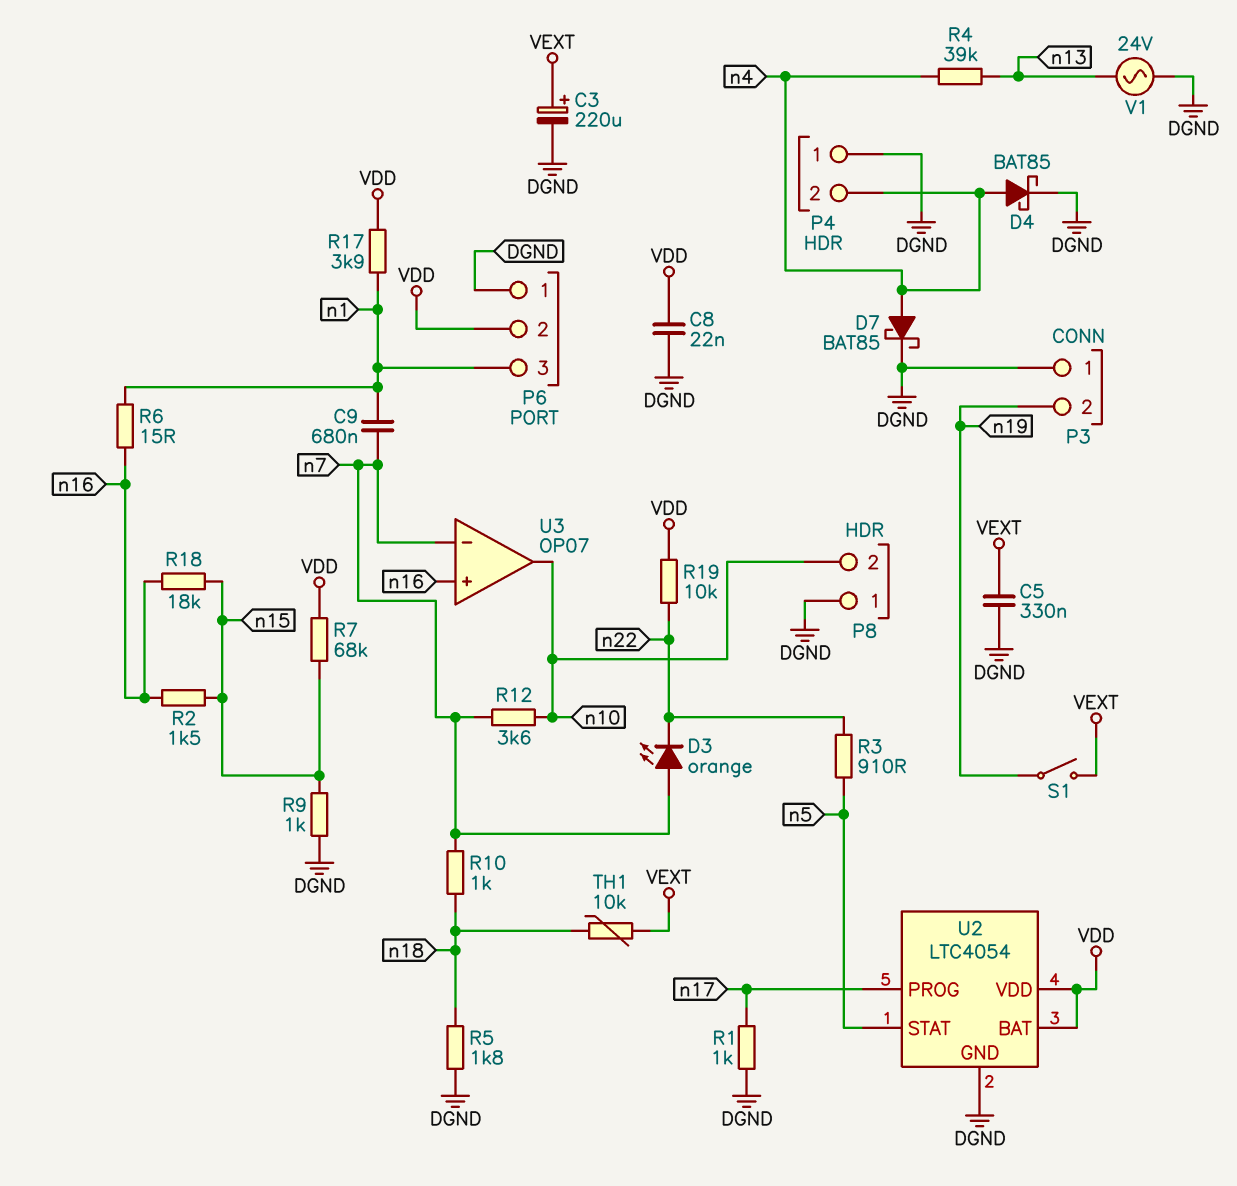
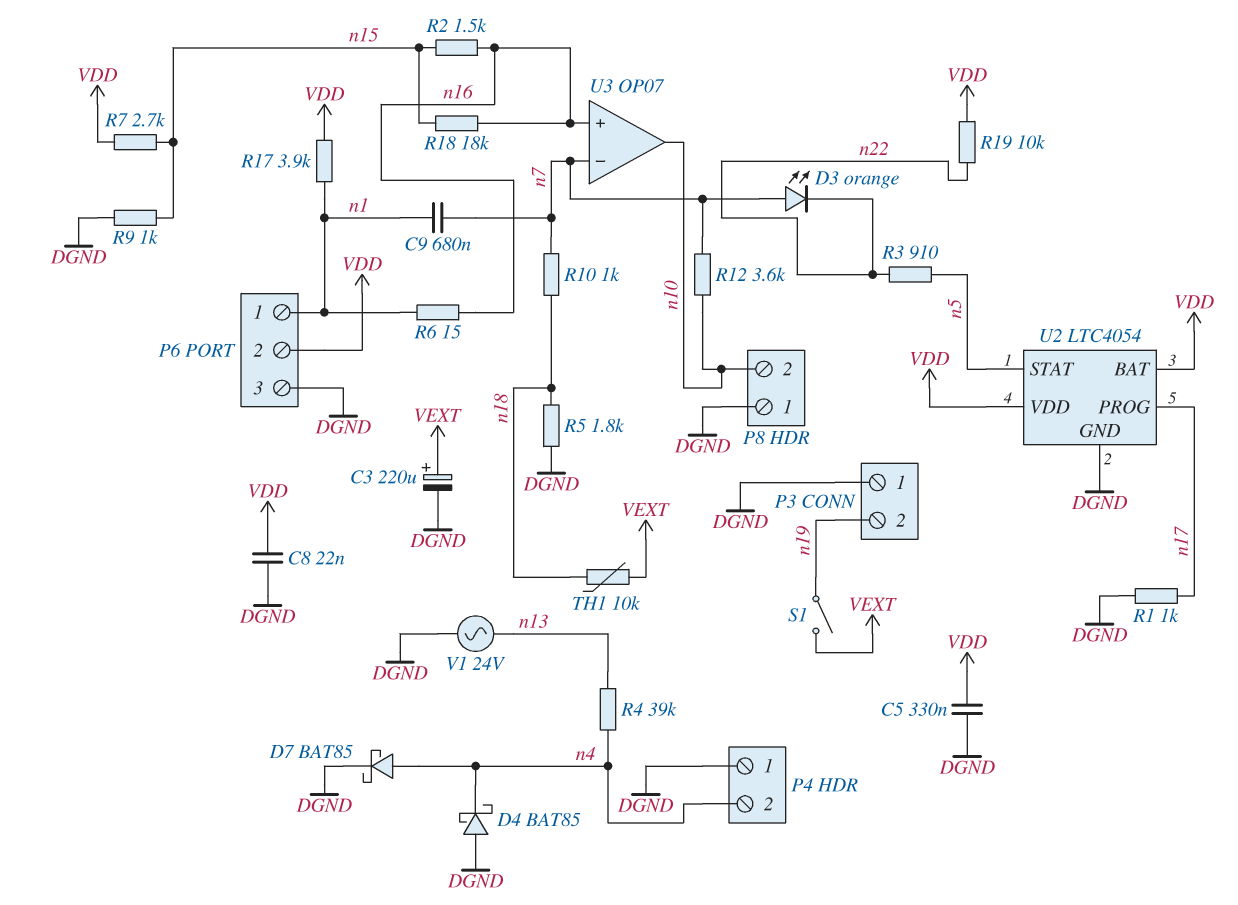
C5: 330nF (DGND, VEXT) -> 330nF (DGND, VDD)
D4: schottky BAT85 (A n4, K DGND) -> schottky BAT85 (A DGND, K n4)
P6 pin 1: DGND -> n1
P6 pin 3: n1 -> DGND
R7: 68k (VDD, n15) -> 2.7k (VDD, n15)

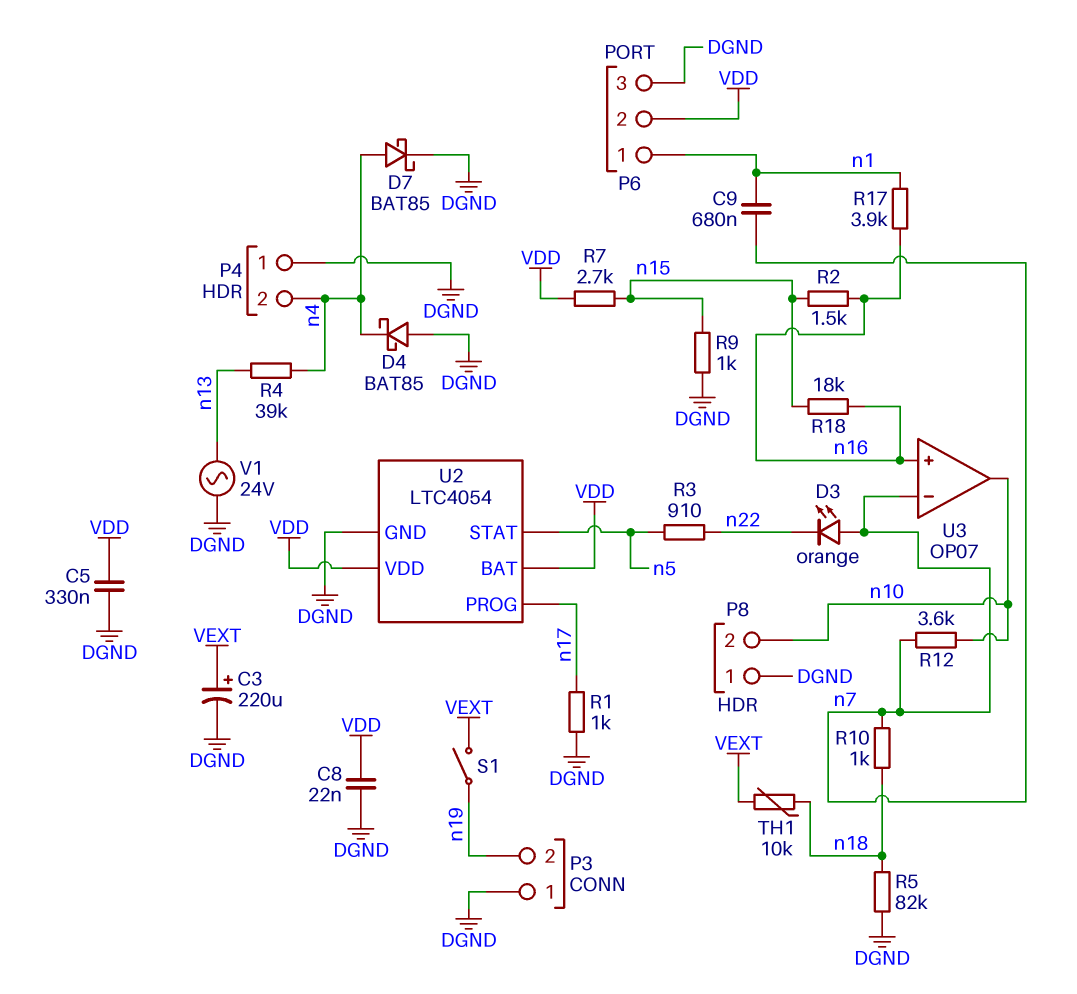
R5: 1.8k (DGND, n18) -> 82k (DGND, n18)
R6: 15 (n1, n16) -> none
R17: 3.9k (VDD, n1) -> 3.9k (n1, n16)
R19: 10k (VDD, n22) -> none

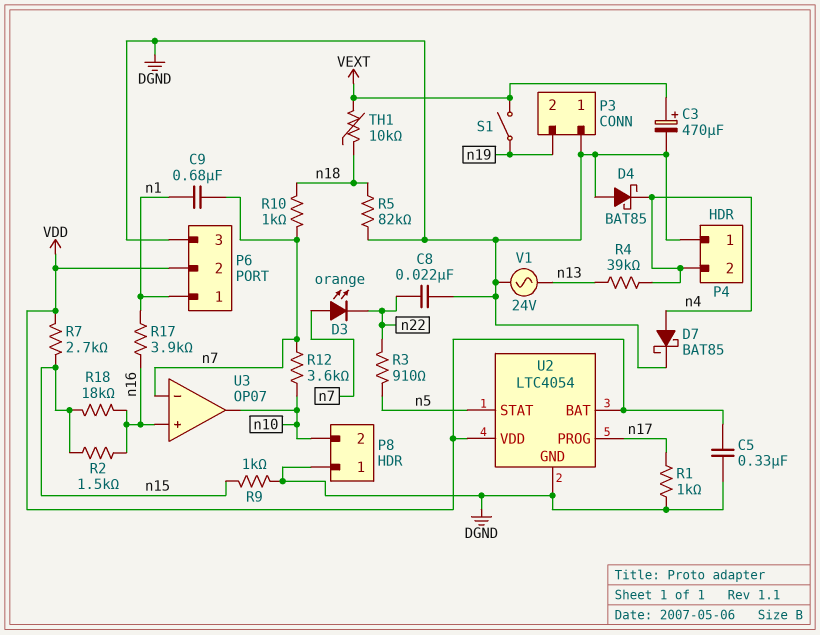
C3: 220uF (plus VEXT, minus DGND) -> 470uF (plus VEXT, minus DGND)
C8: 22nF (DGND, VDD) -> 22nF (DGND, n22)

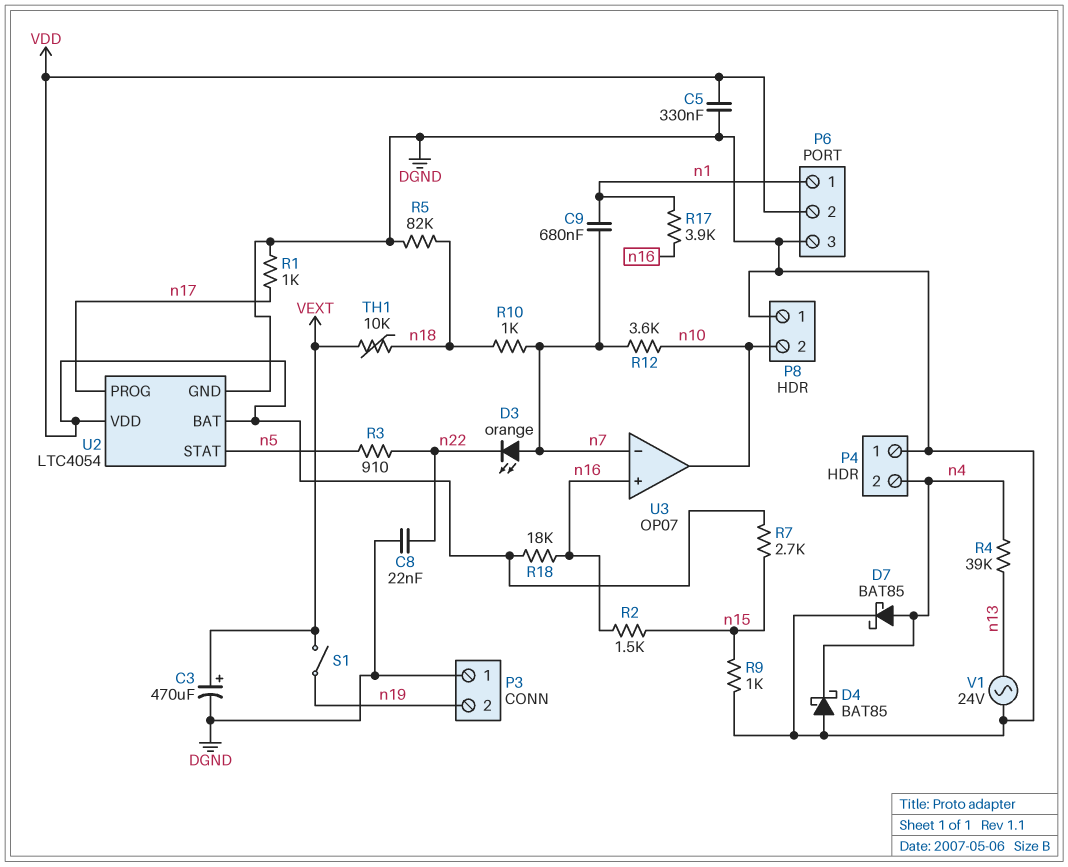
R18: 18k (n15, n16) -> 18k (VDD, n16)

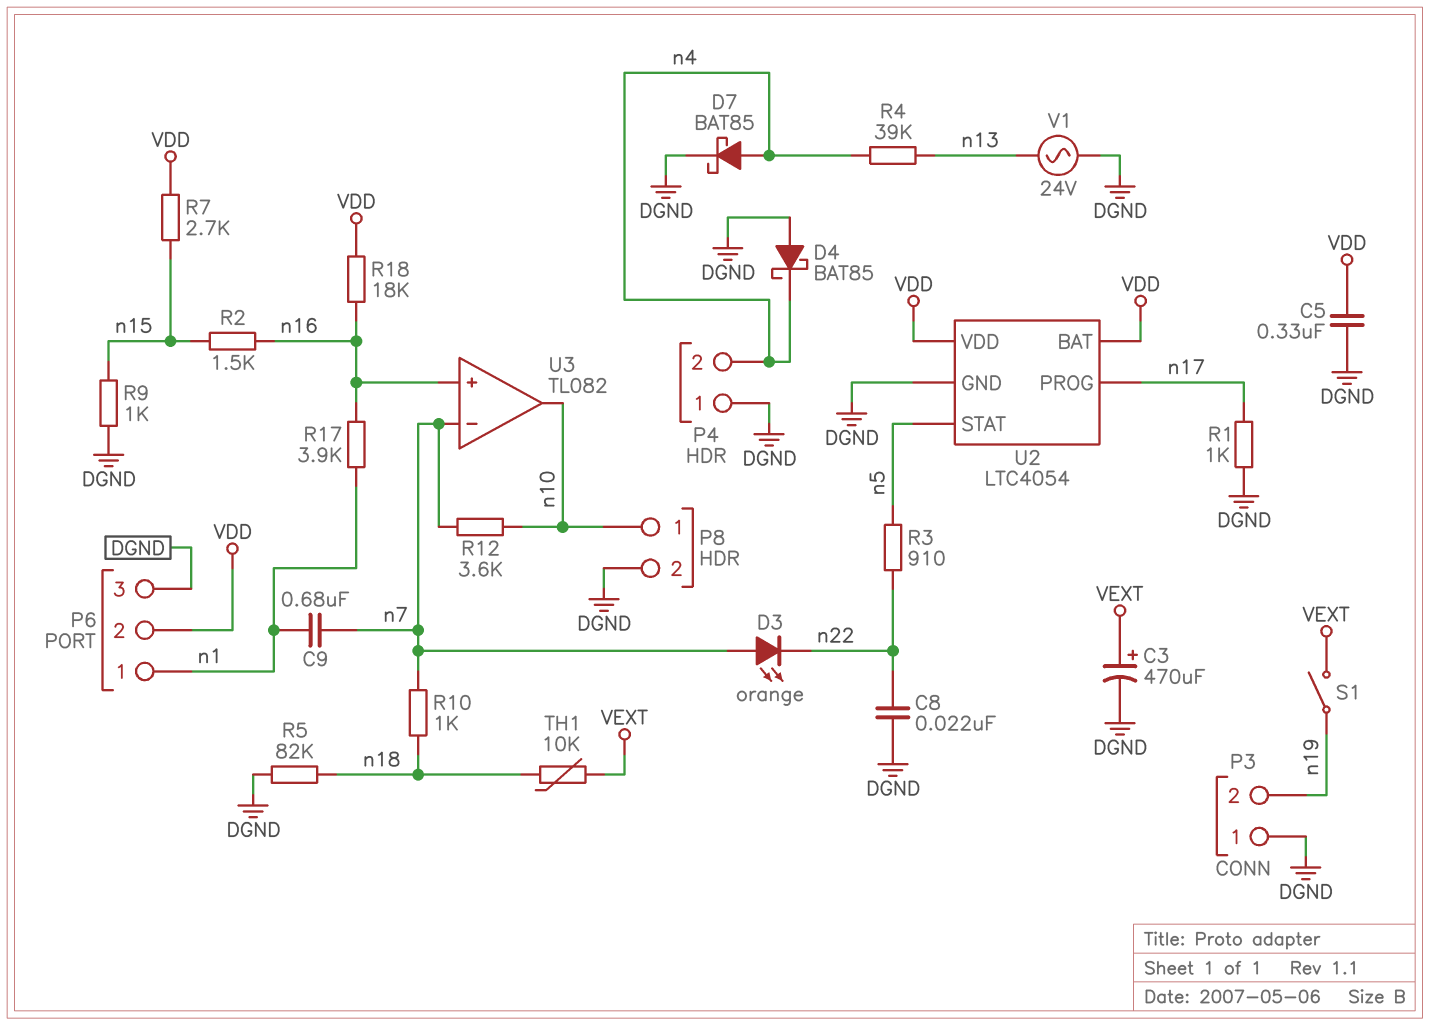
P8 pin 1: DGND -> n10
P8 pin 2: n10 -> DGND
U3: OP07 -> TL082

